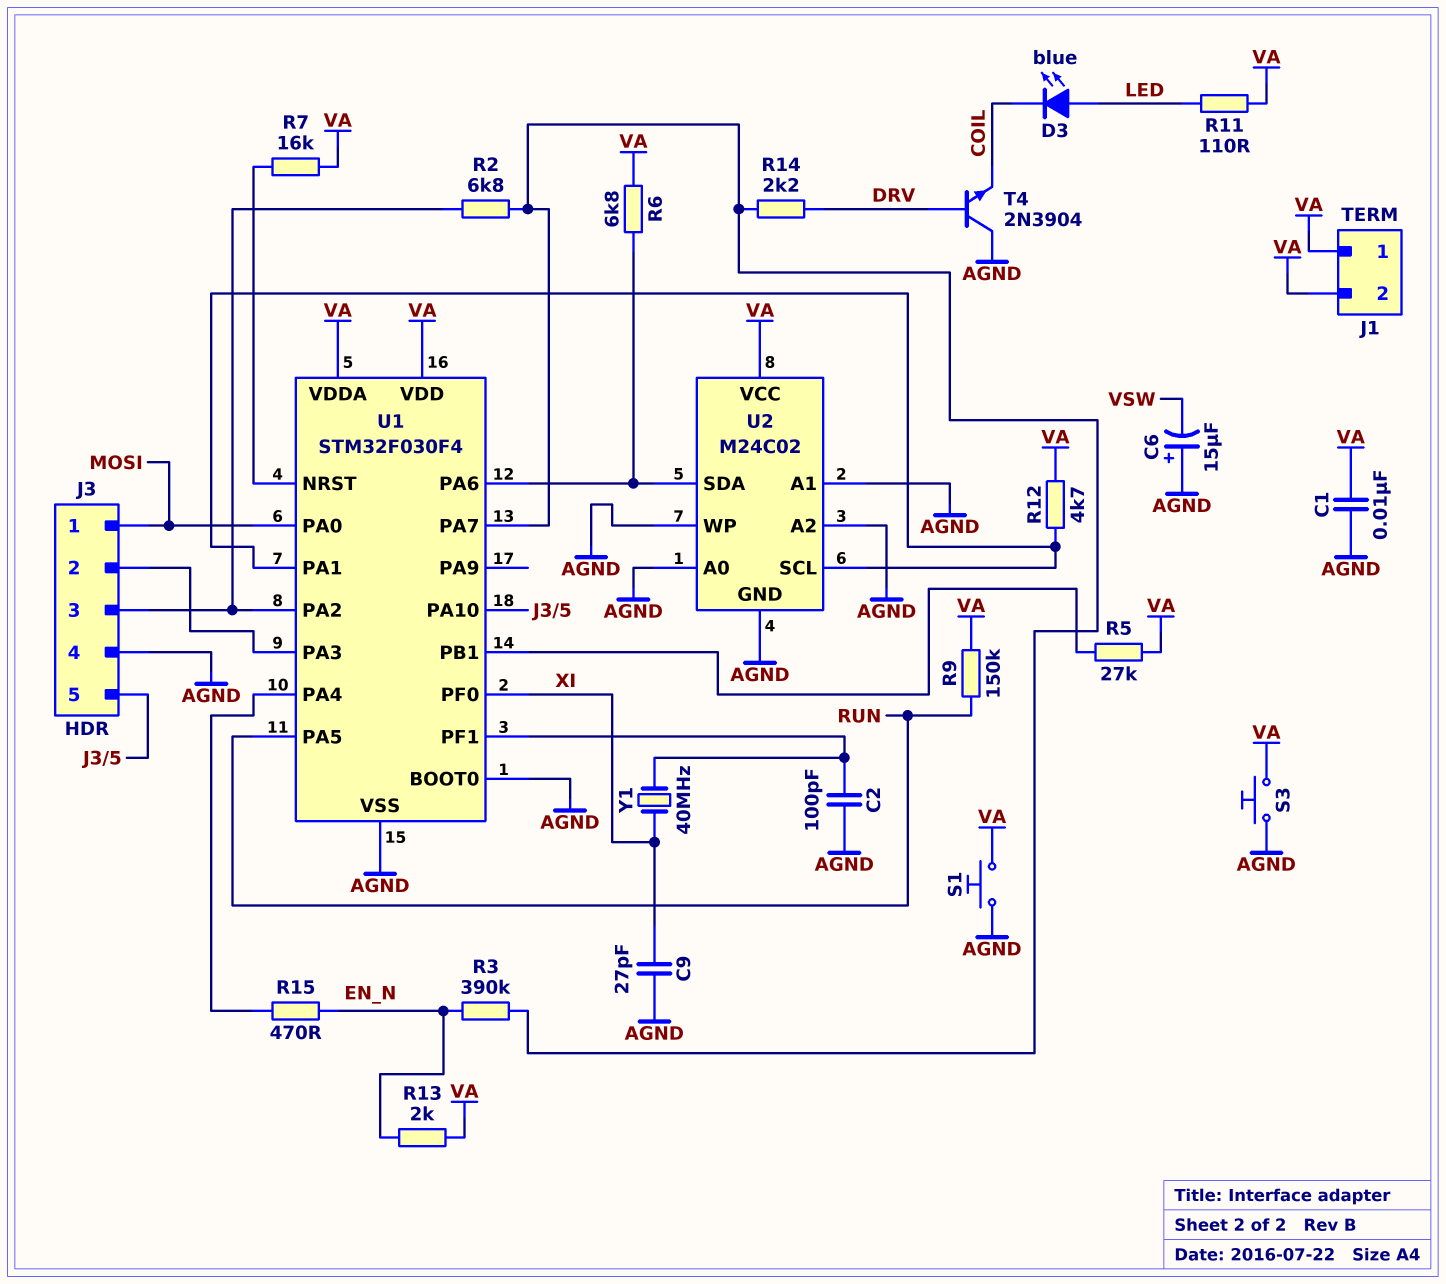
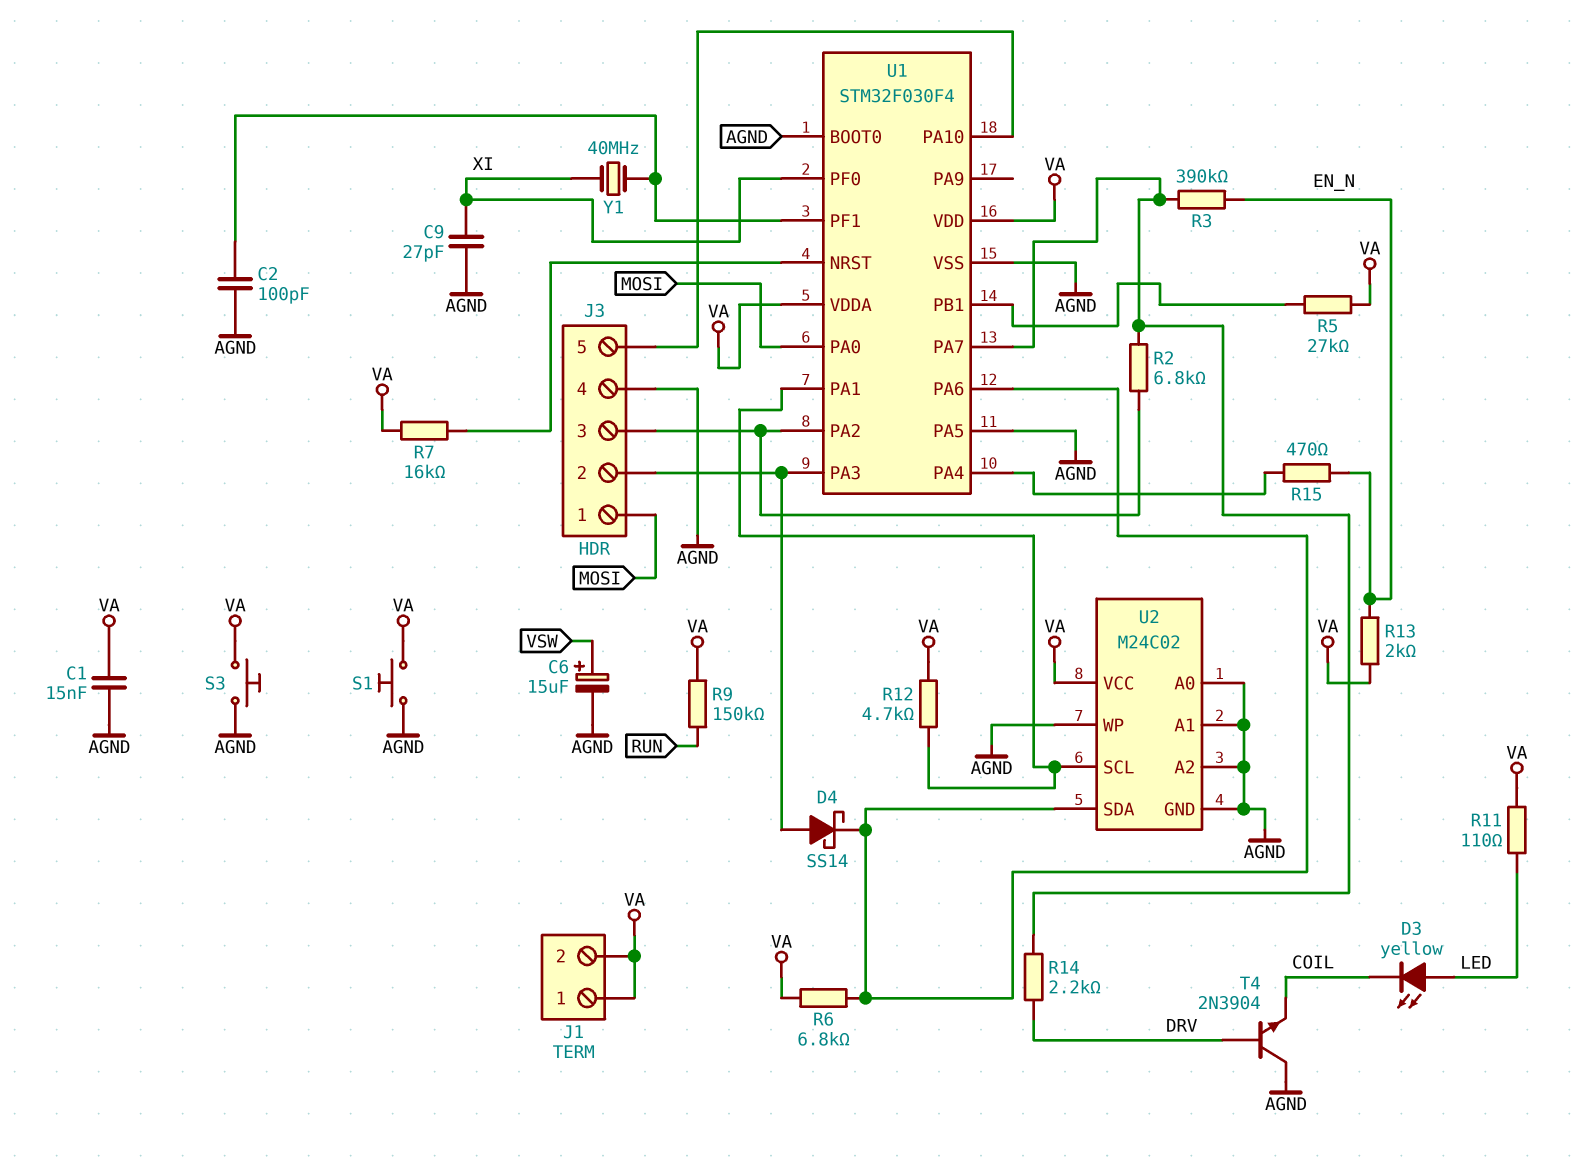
C1: 10nF (AGND, VA) -> 15nF (AGND, VA)
C6: 15uF (plus AGND, minus VSW) -> 15uF (plus VSW, minus AGND)
D3: LED blue (A LED, K COIL) -> LED yellow (A LED, K COIL)
D4: none -> schottky SS14 (A J3/2, K U1/PA6)
U1 pin PA5: RUN -> AGND

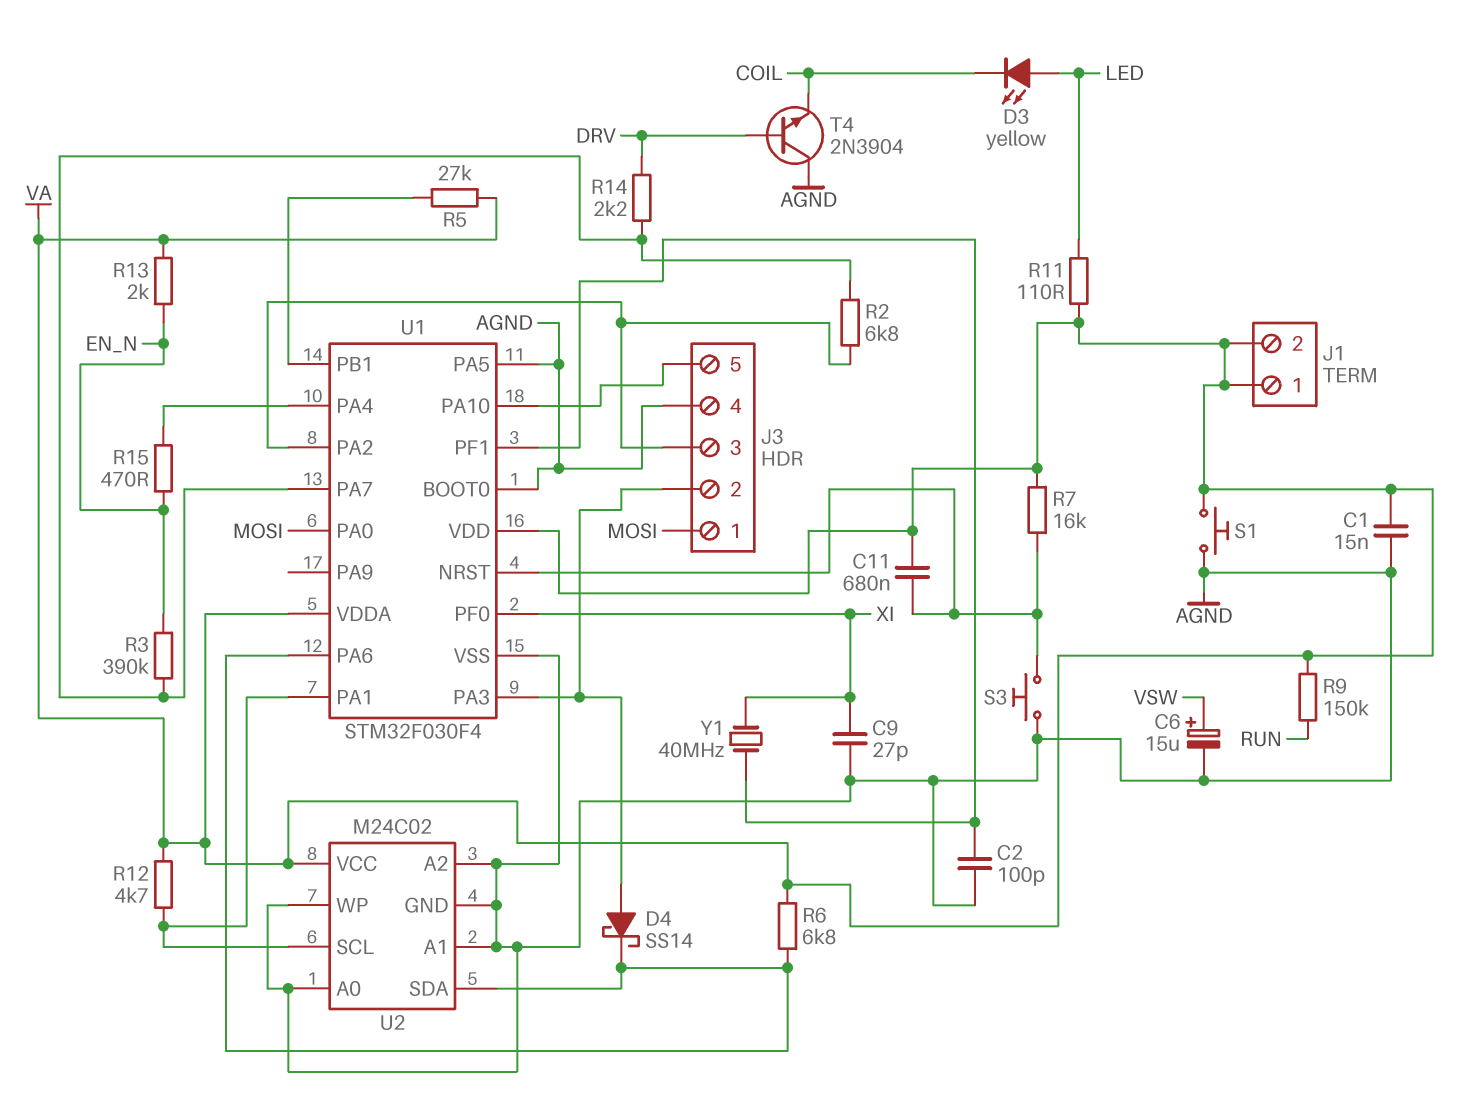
C11: none -> 680nF (U1/NRST, VA)
S3: button (AGND, VA) -> button (AGND, U1/NRST)

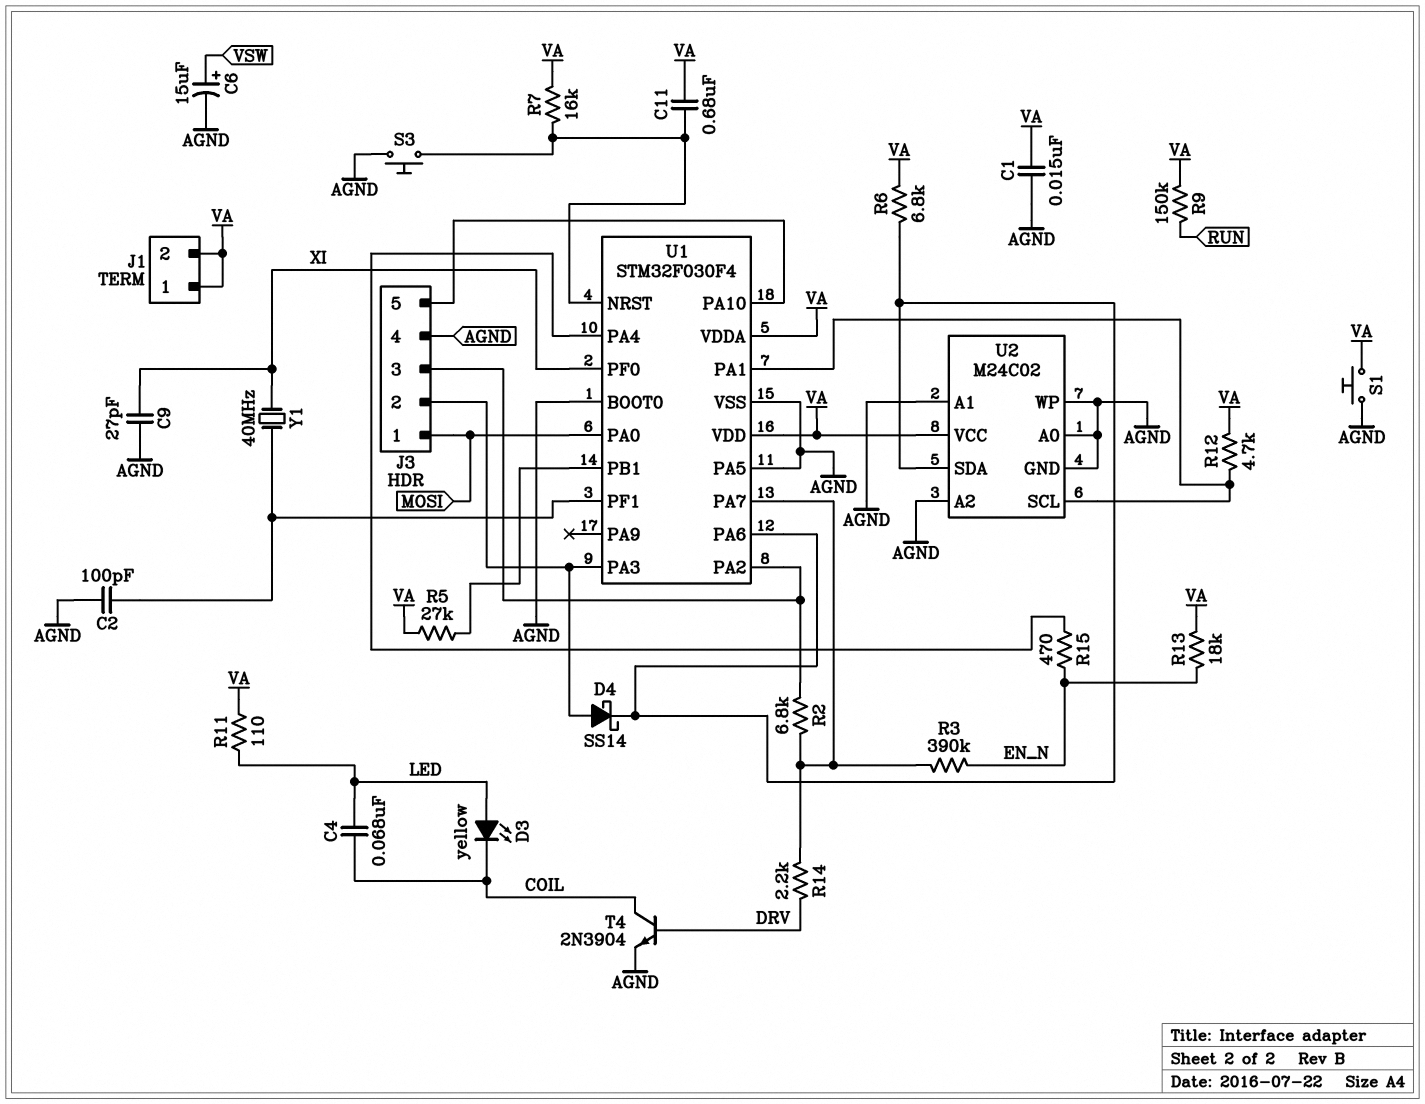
C4: none -> 68nF (COIL, LED)
R13: 2k (EN_N, VA) -> 18k (EN_N, VA)
T4: NPN 2N3904 (B DRV, C AGND, E COIL) -> NPN 2N3904 (B DRV, C COIL, E AGND)

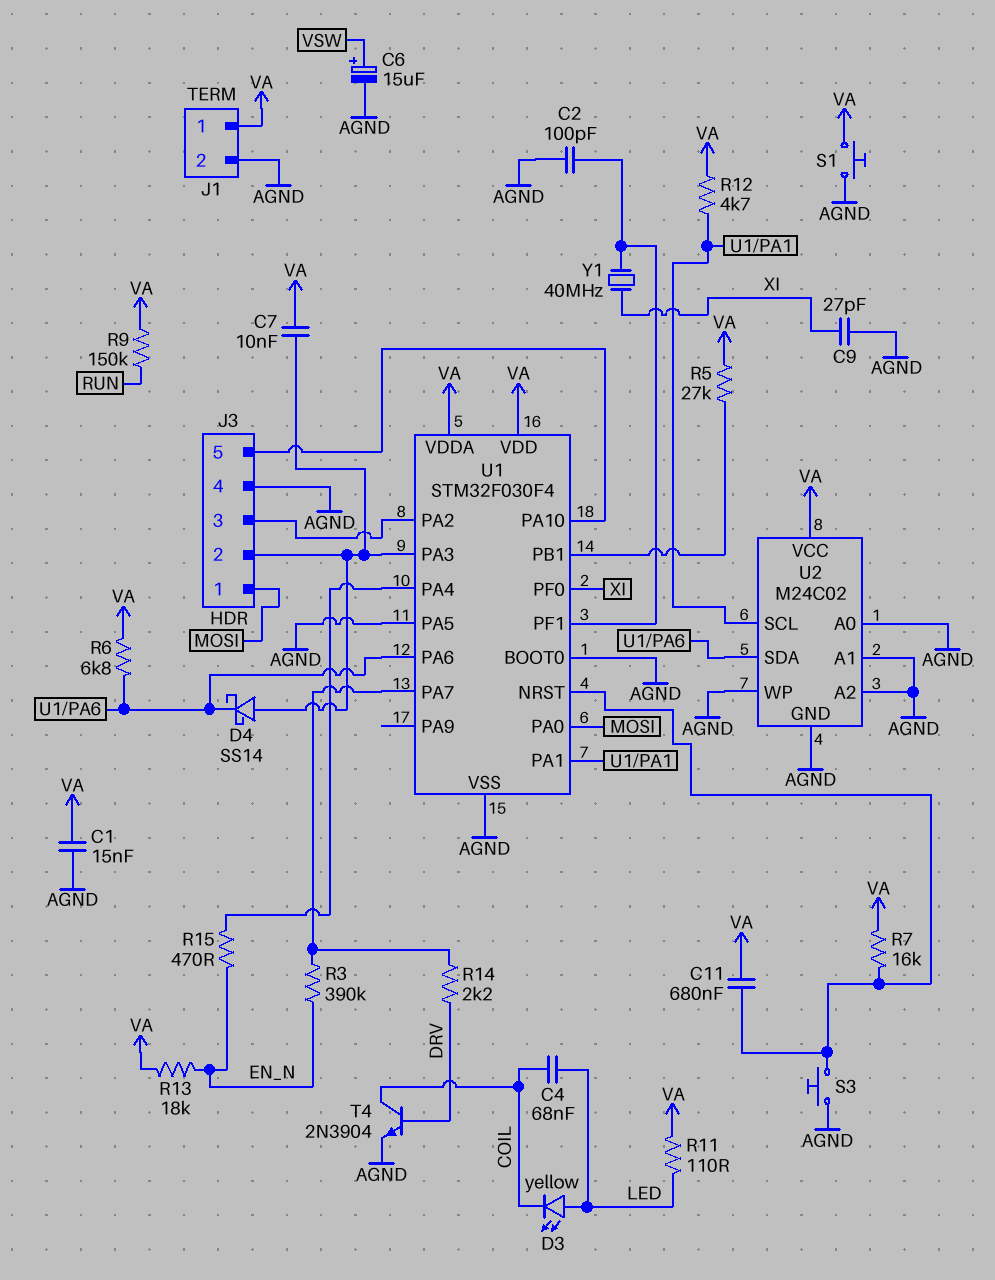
C7: none -> 10nF (J3/2, VA)
J1 pin 2: VA -> AGND
R2: 6.8k (J3/3, U1/PA7) -> none

